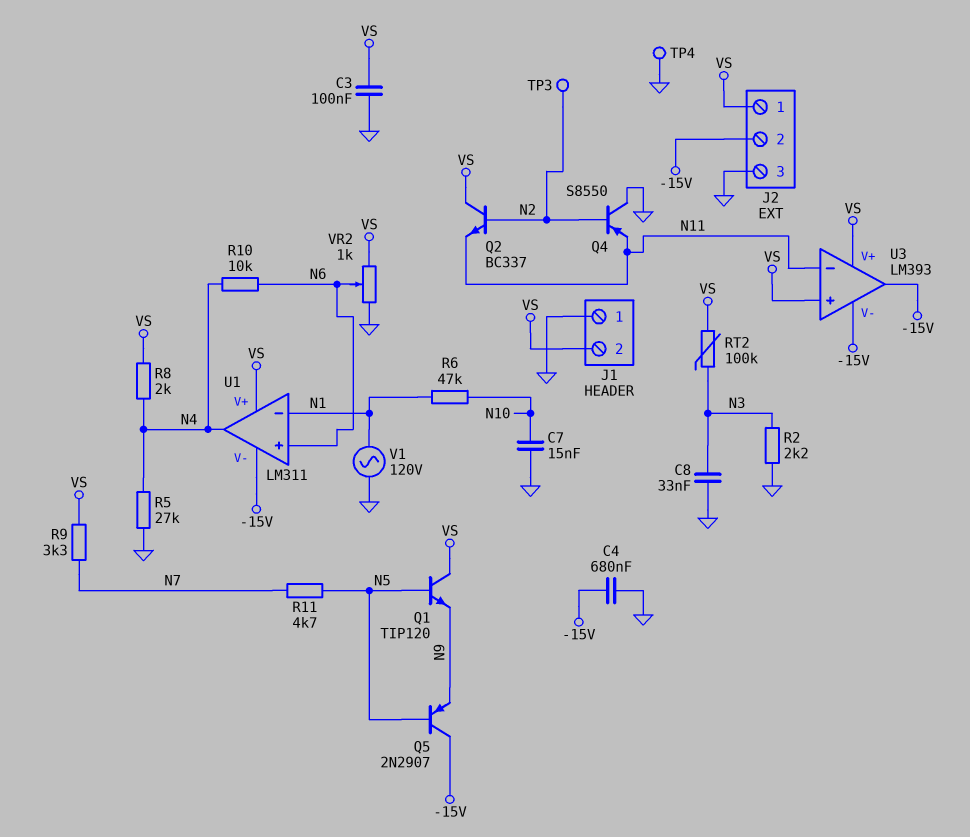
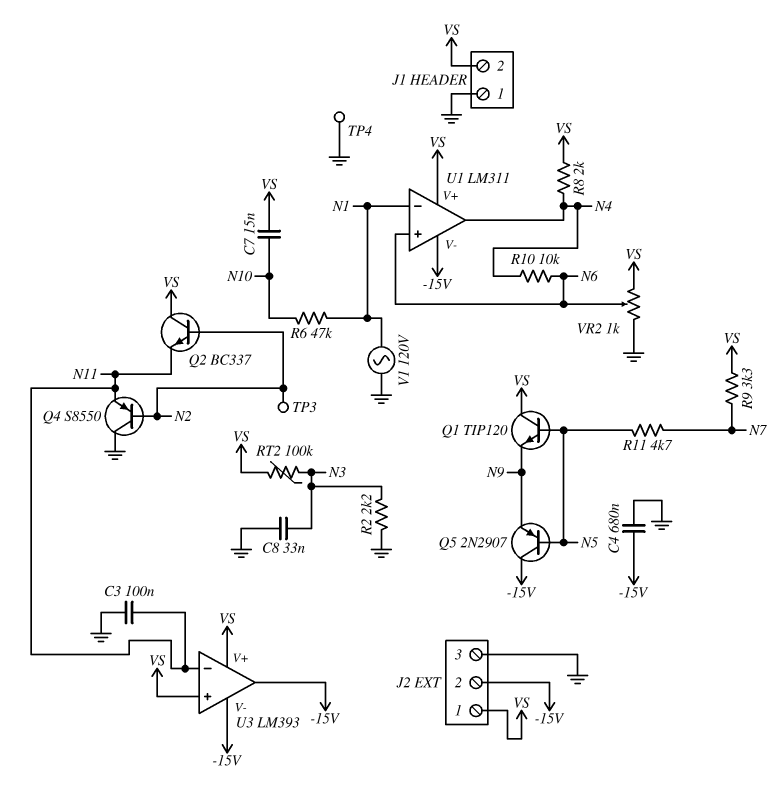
C3: 100nF (GND, VS) -> 100nF (GND, N11)
C7: 15nF (GND, N10) -> 15nF (N10, VS)
R5: 27k (GND, N4) -> none

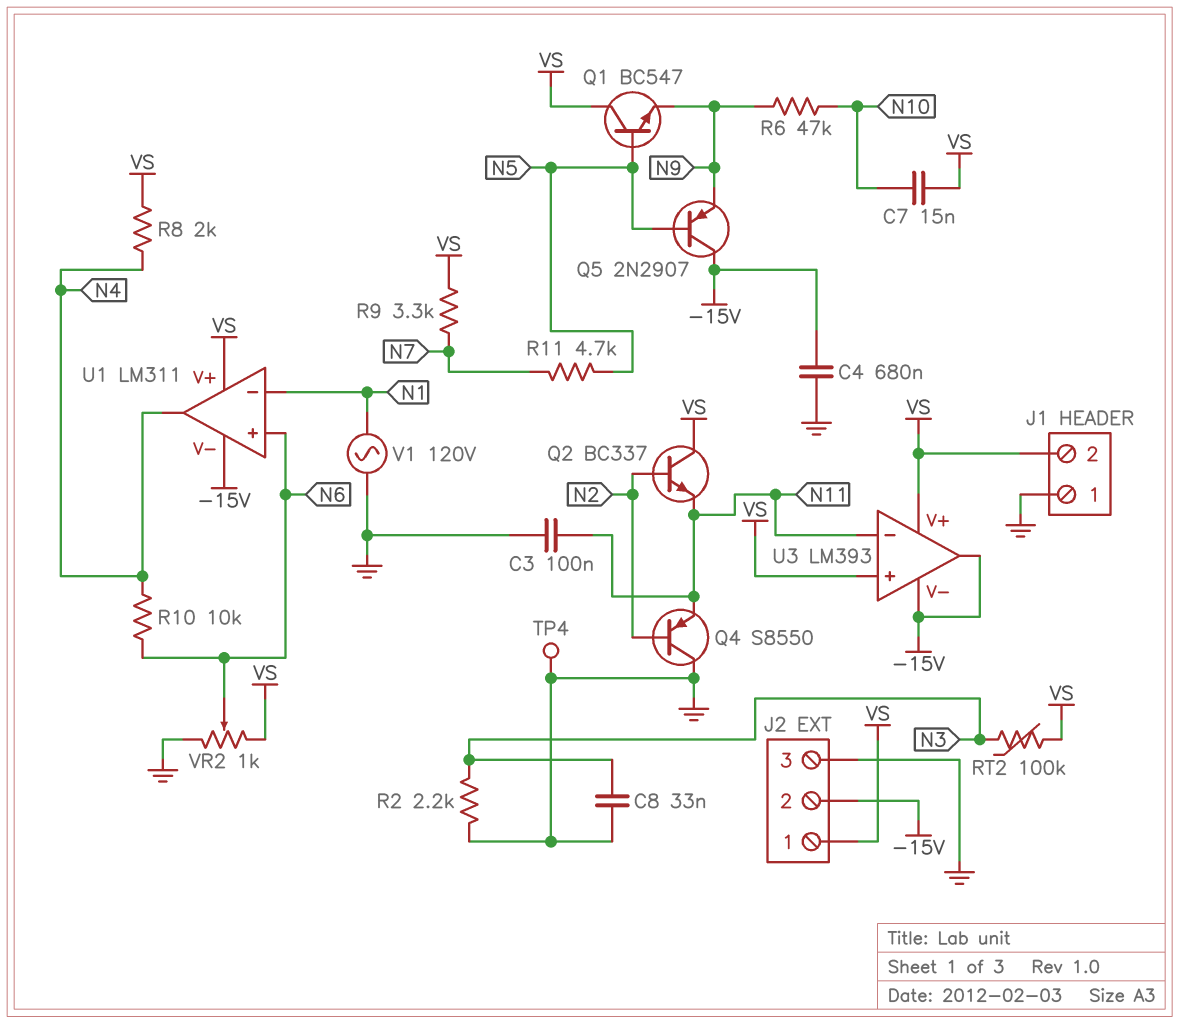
Q1: NPN TIP120 (B N5, C VS, E N9) -> NPN BC547 (B N5, C VS, E N9)
R6: 47k (N1, N10) -> 47k (N9, N10)
TP3: test point (N2) -> none

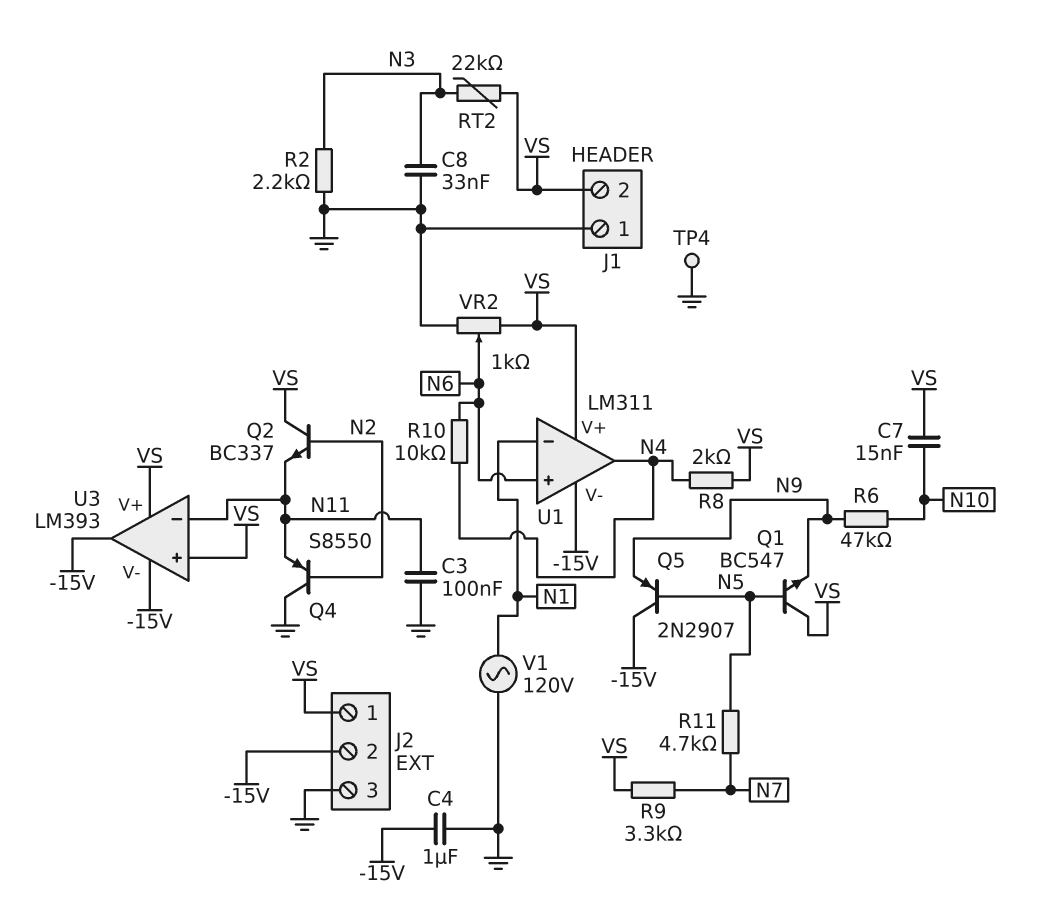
C4: 680nF (-15V, GND) -> 1uF (-15V, GND)
RT2: 100k (N3, VS) -> 22k (N3, VS)

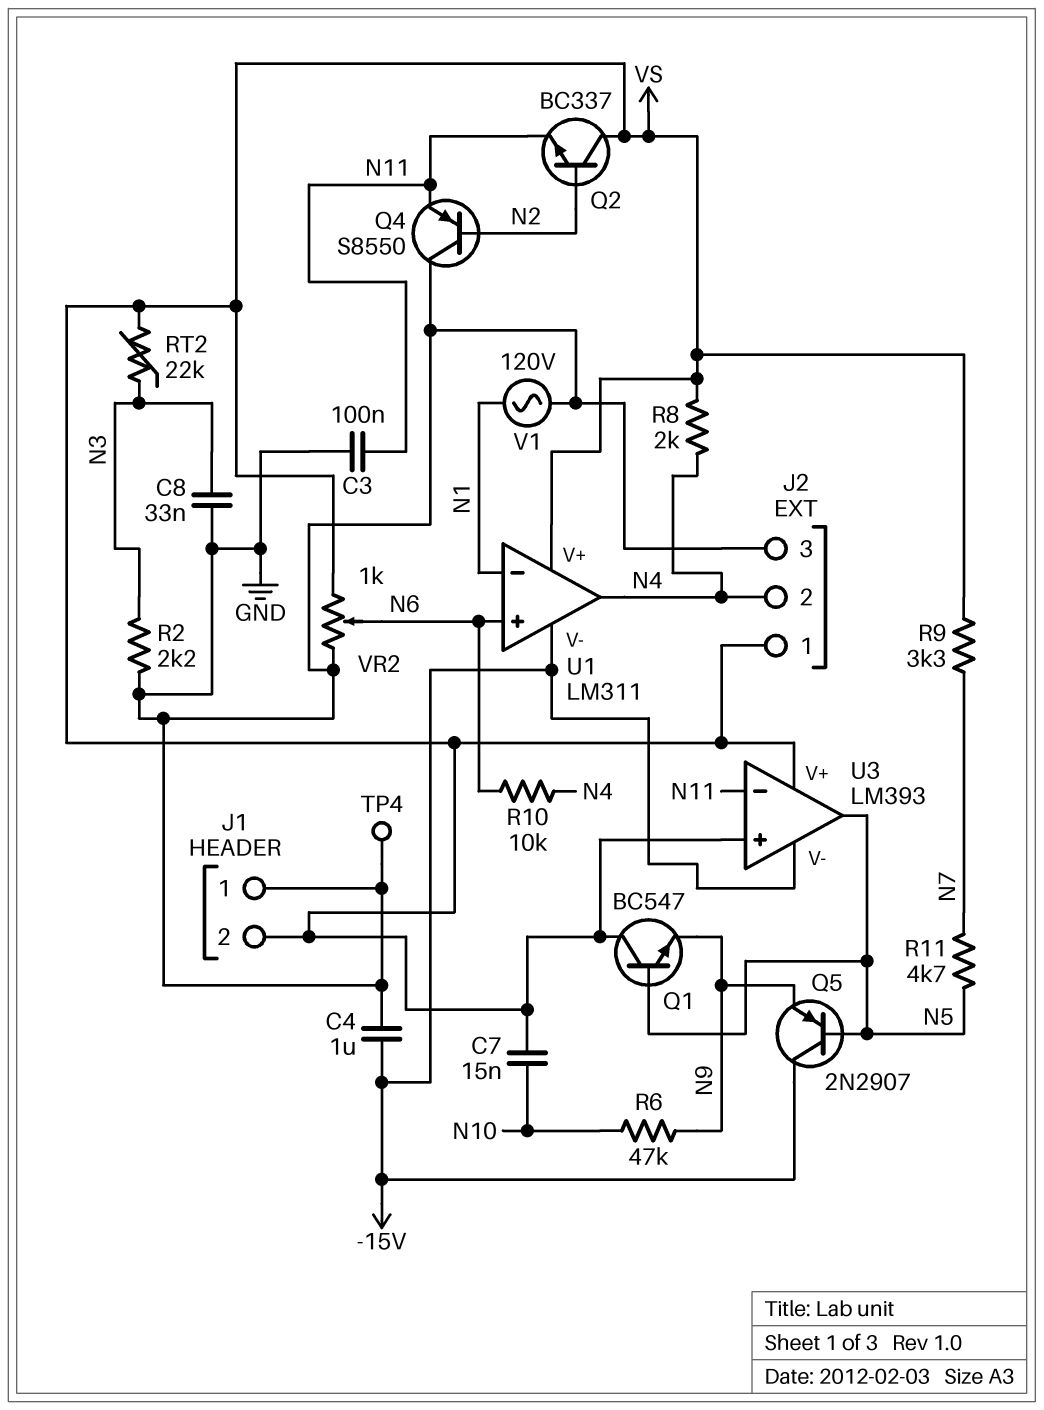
J2 pin 2: -15V -> N4
U3 pin out: -15V -> N5

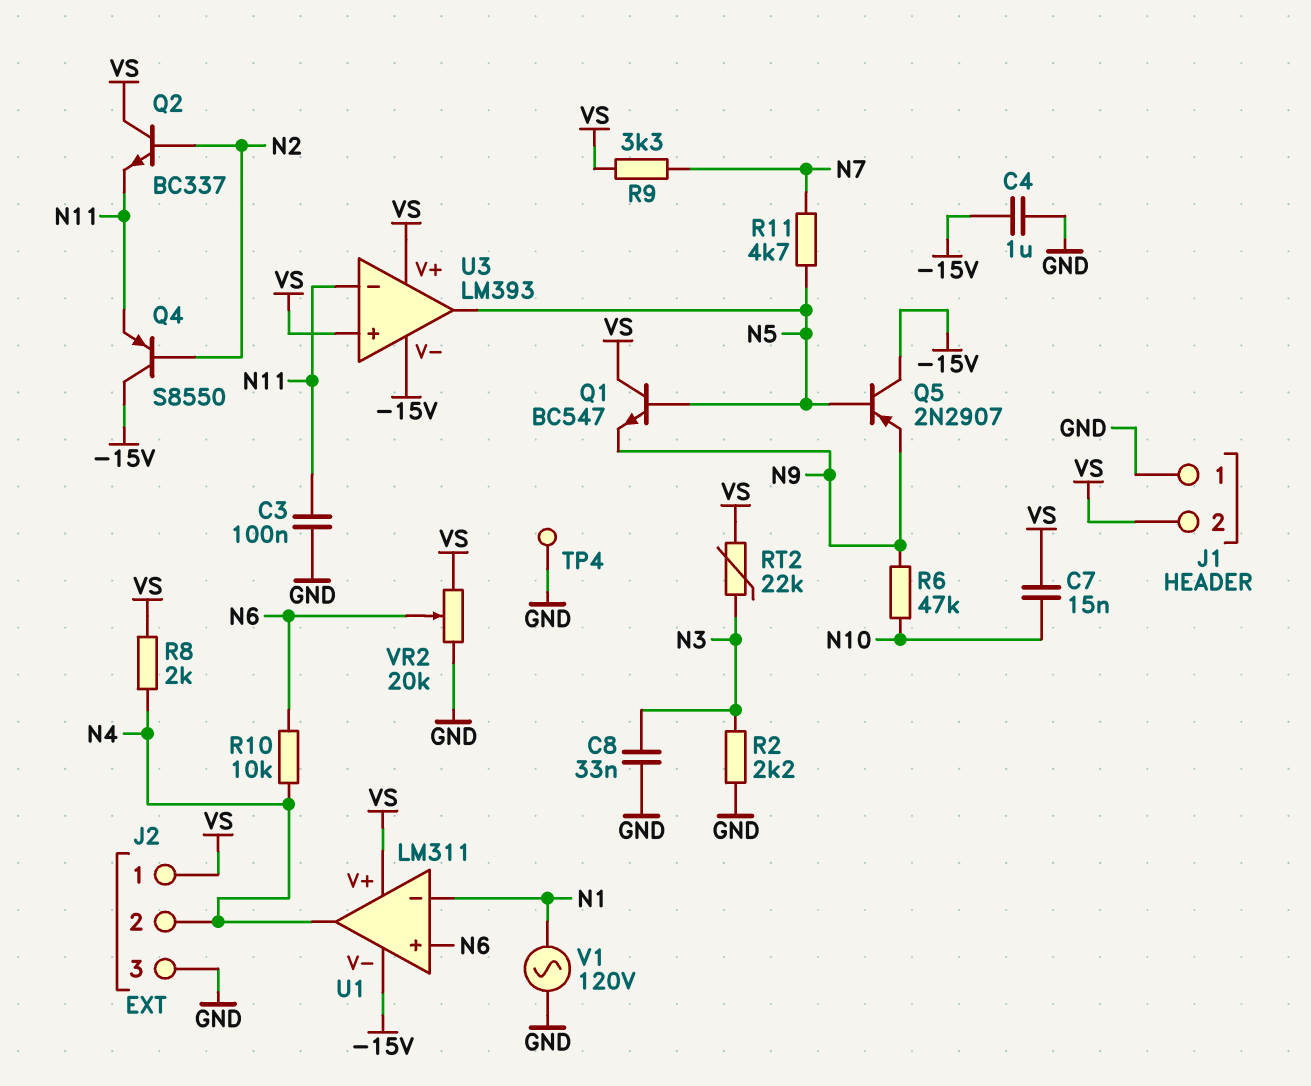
Q4: PNP S8550 (B N2, C GND, E N11) -> PNP S8550 (B N2, C -15V, E N11)
VR2: 1k (GND, VS, wiper N6) -> 20k (GND, VS, wiper N6)

